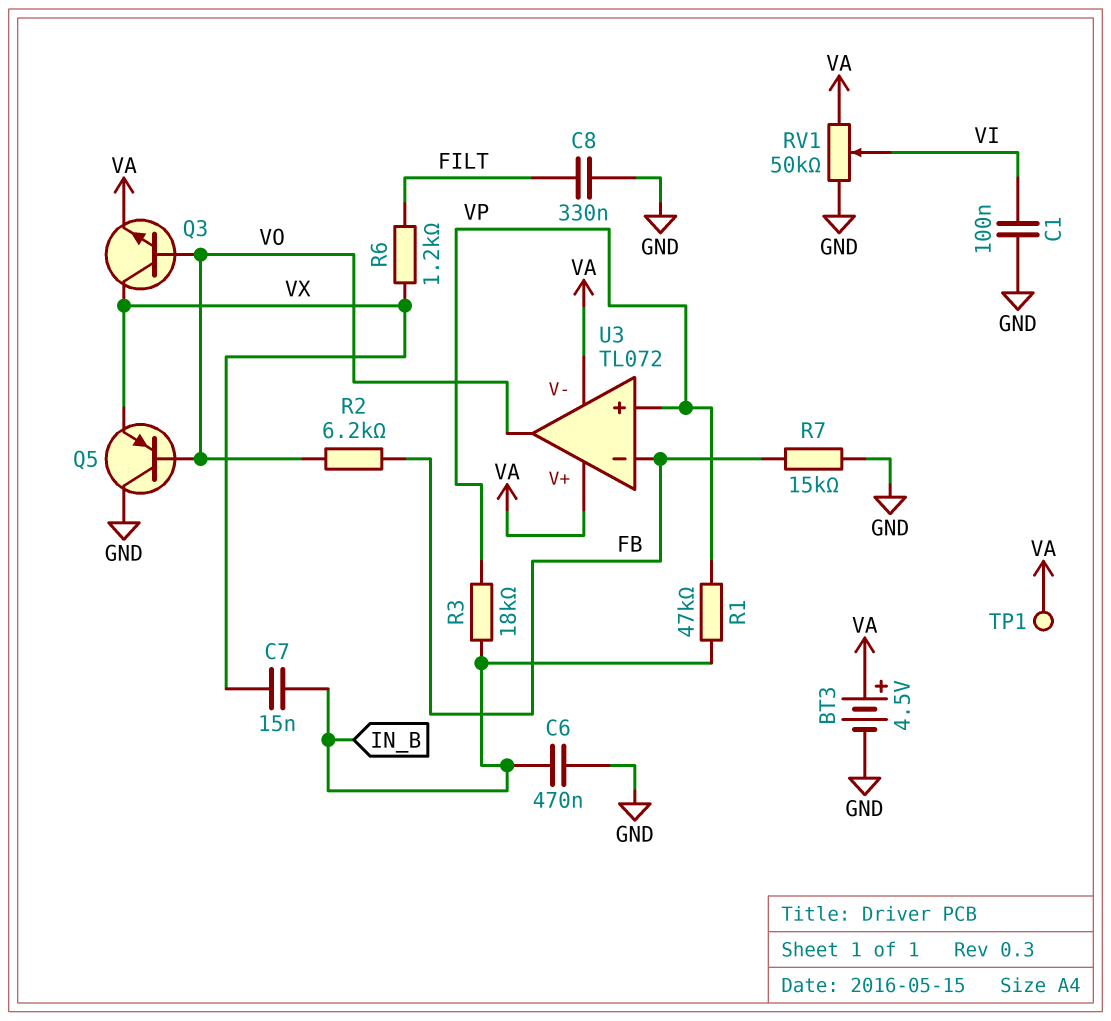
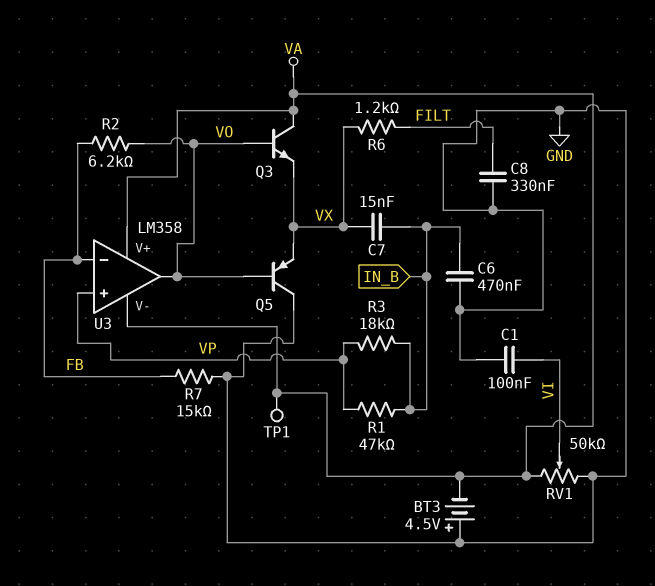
BT3: 4.5V (plus VA, minus GND) -> 4.5V (plus GND, minus VA)
Q3: NPN (B VO, C VX, E VA) -> NPN (B VO, C VA, E VX)
U3: TL072 -> LM358

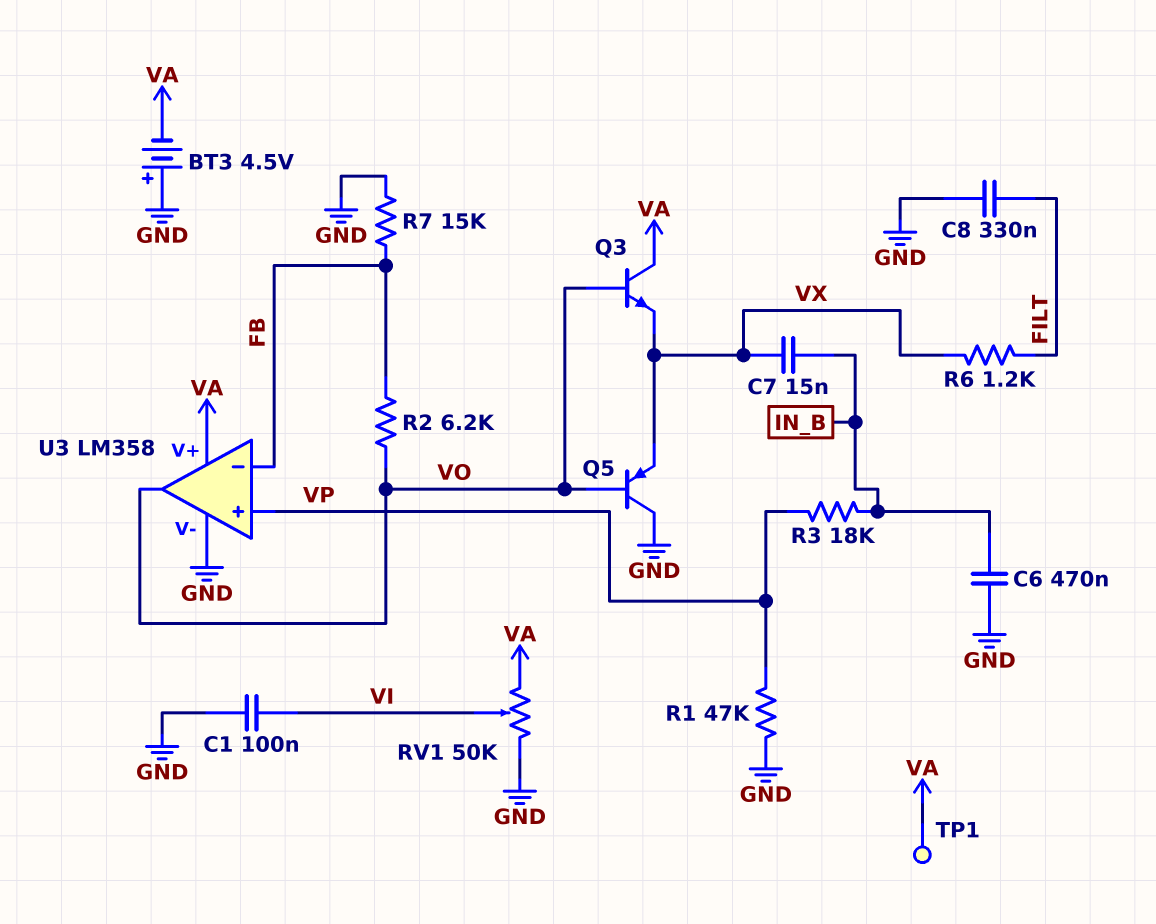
R1: 47k (IN_B, VP) -> 47k (GND, VP)
U3 pin V-: VA -> GND

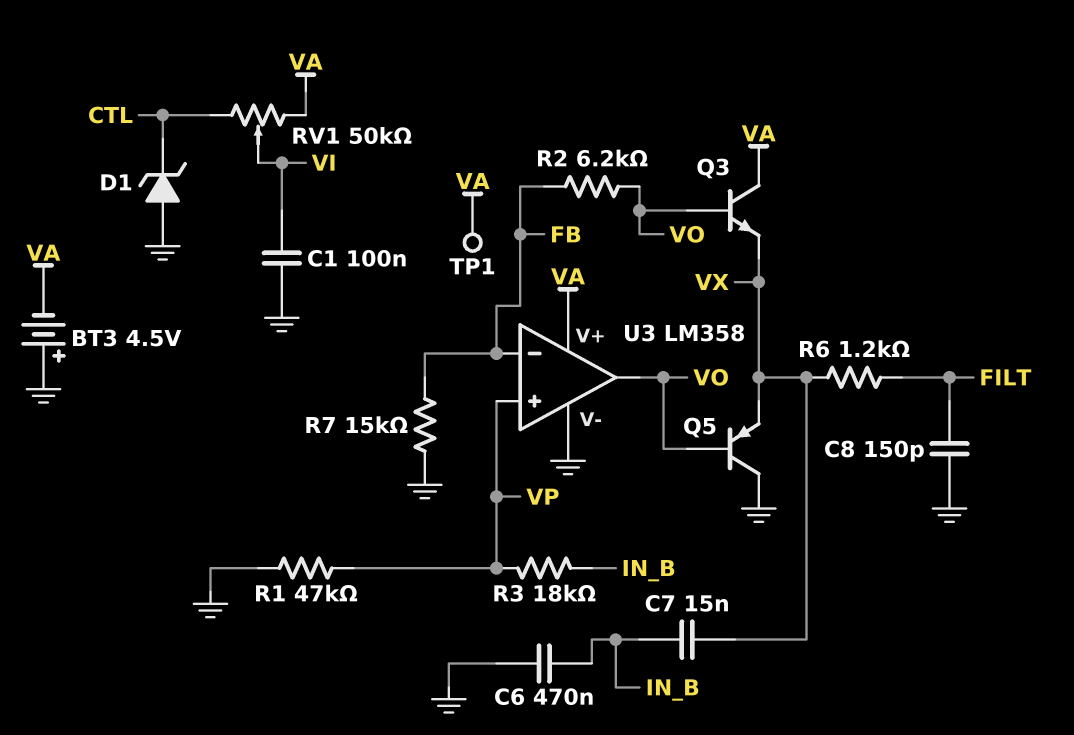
C8: 330nF (FILT, GND) -> 150pF (FILT, GND)
D1: none -> zener (A GND, K CTL)
RV1: 50k (GND, VA, wiper VI) -> 50k (CTL, VA, wiper VI)

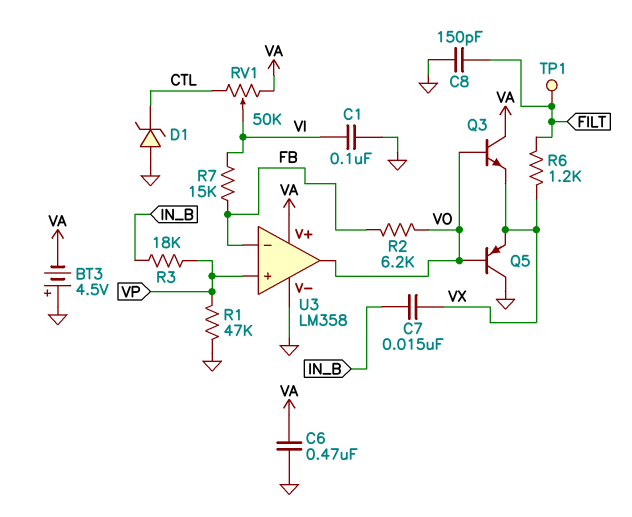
C6: 470nF (GND, IN_B) -> 470nF (GND, VA)
R7: 15k (FB, GND) -> 15k (FB, VI)
TP1: test point (VA) -> test point (FILT)

